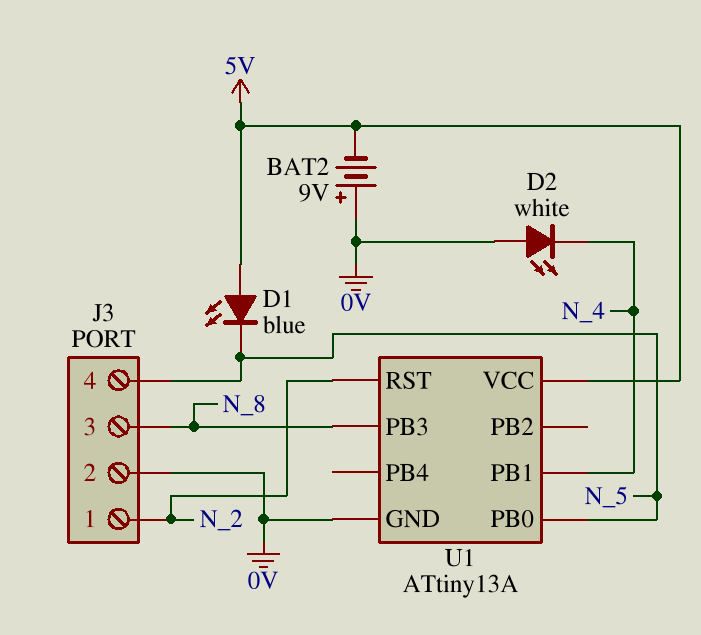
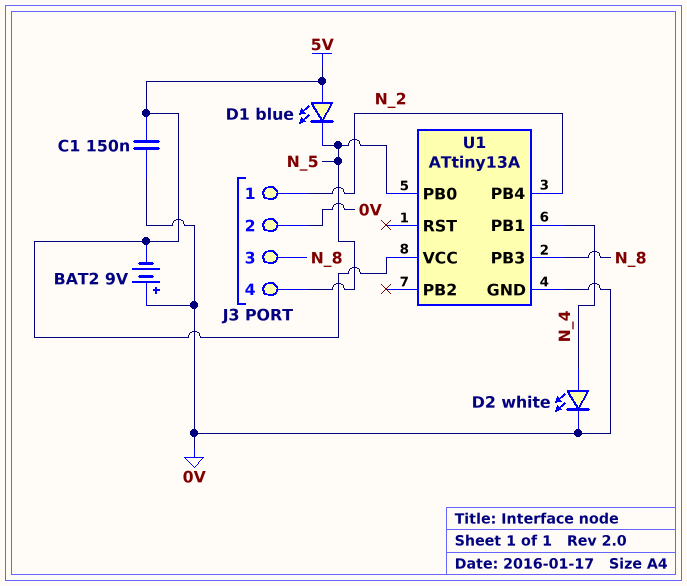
C1: none -> 150nF (0V, 5V)
D2: LED white (A 0V, K N_4) -> LED white (A N_4, K 0V)
U1 pin PB4: none -> N_2
U1 pin RST: N_2 -> none

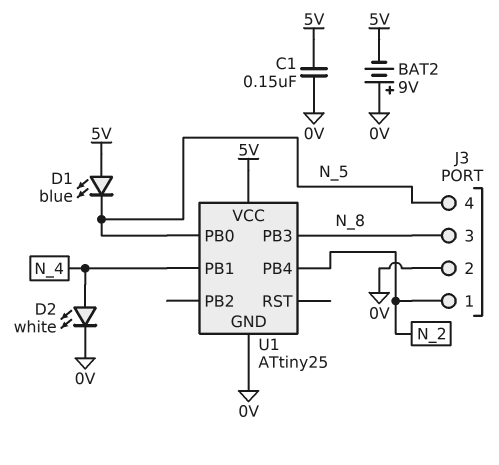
U1: ATtiny13A -> ATtiny25

